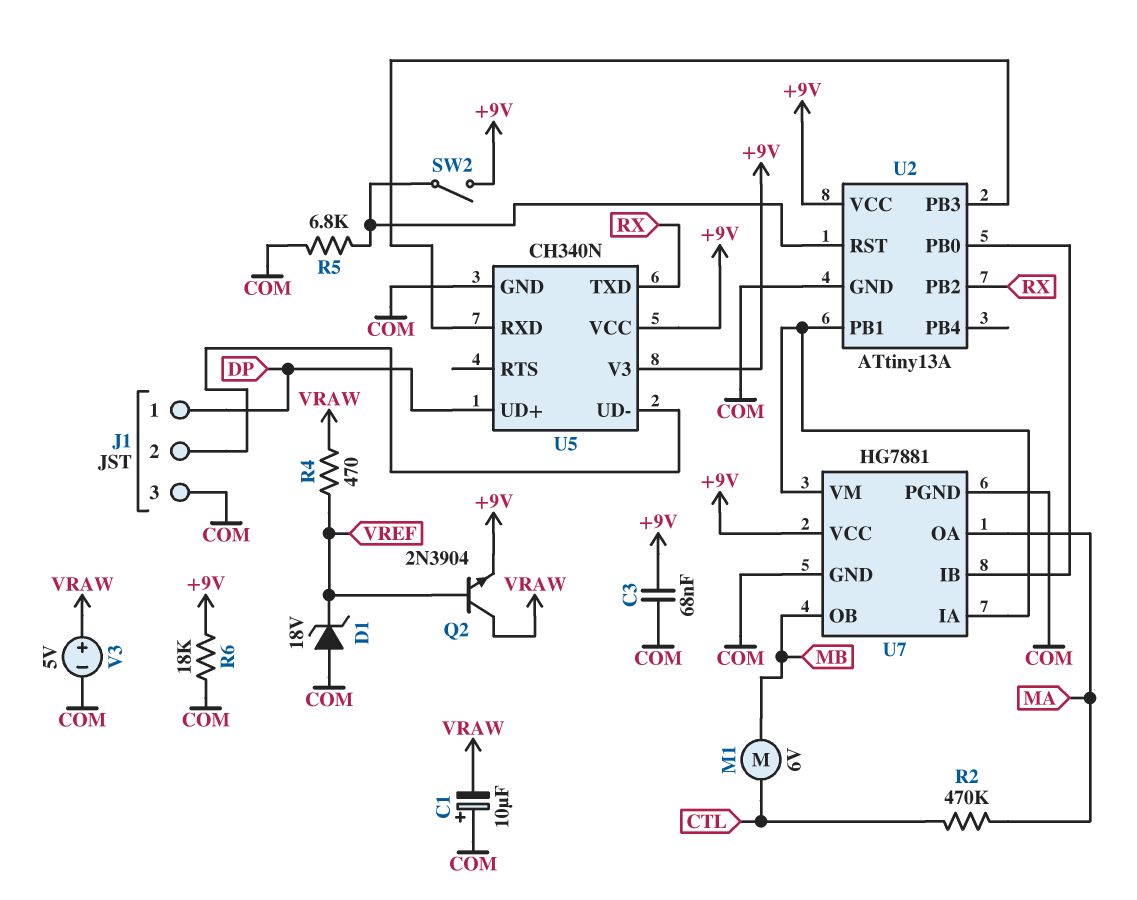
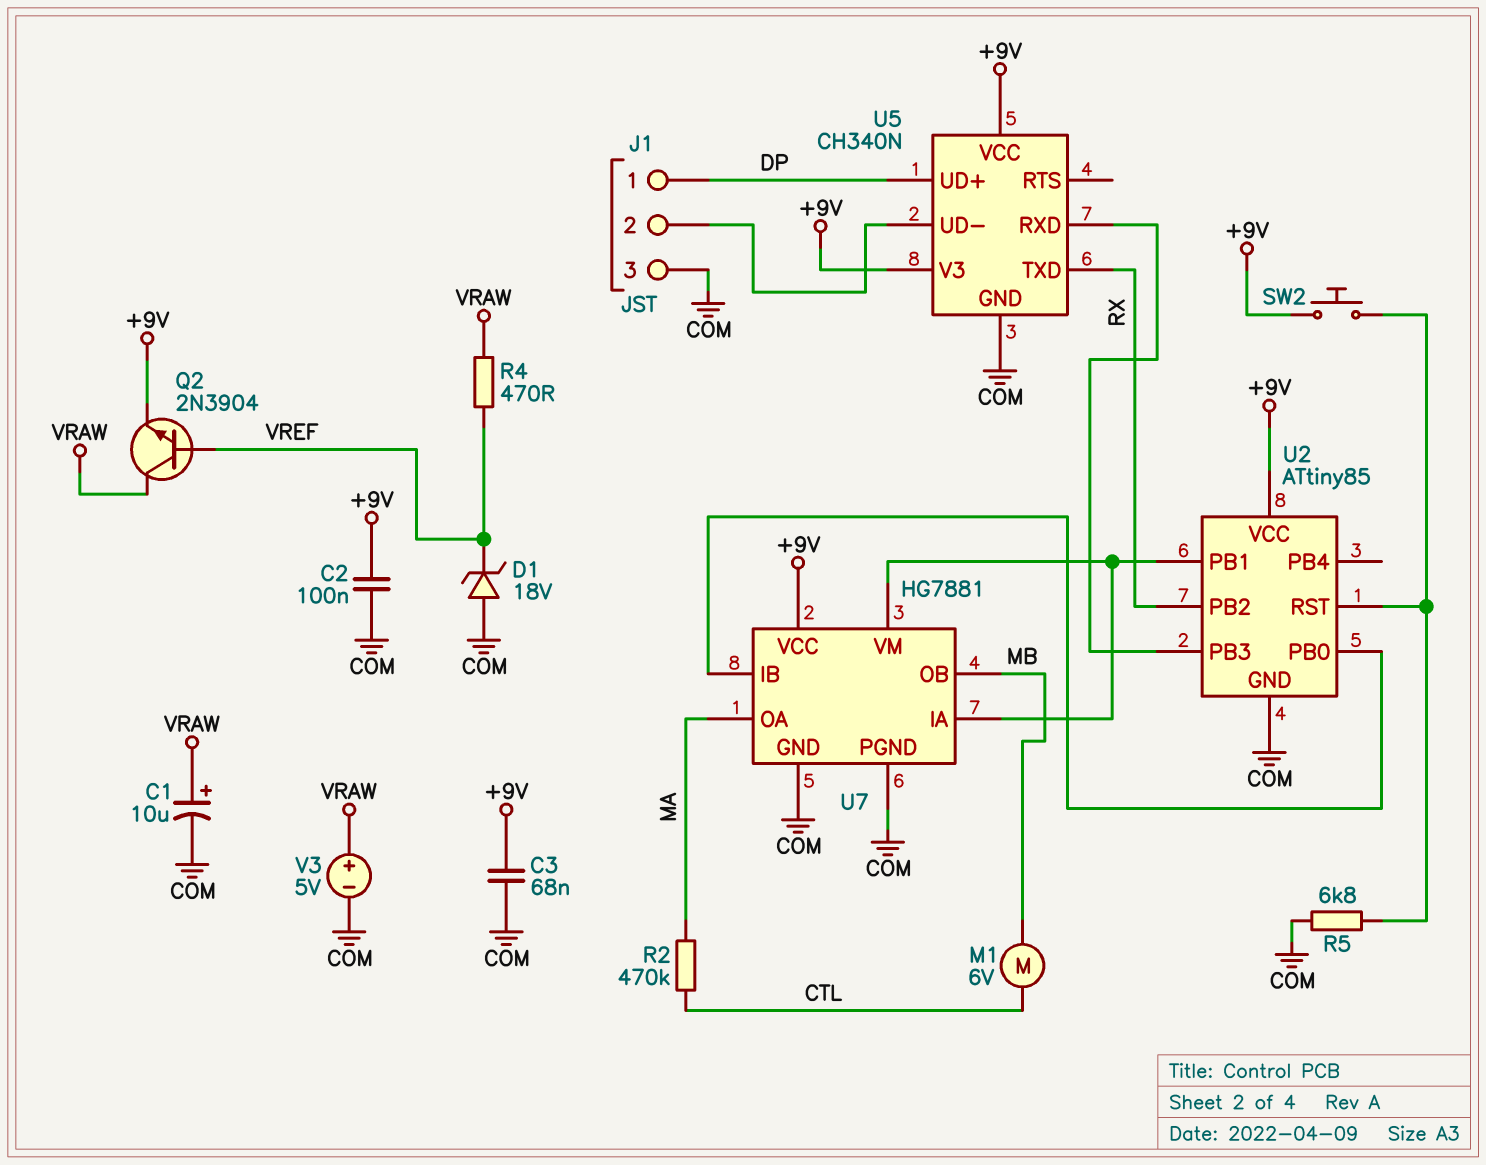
C1: 10uF (plus COM, minus VRAW) -> 10uF (plus VRAW, minus COM)
C2: none -> 100nF (+9V, COM)
R6: 18k (+9V, COM) -> none
SW2: switch (+9V, U2/RST) -> button (+9V, U2/RST)
U2: ATtiny13A -> ATtiny85

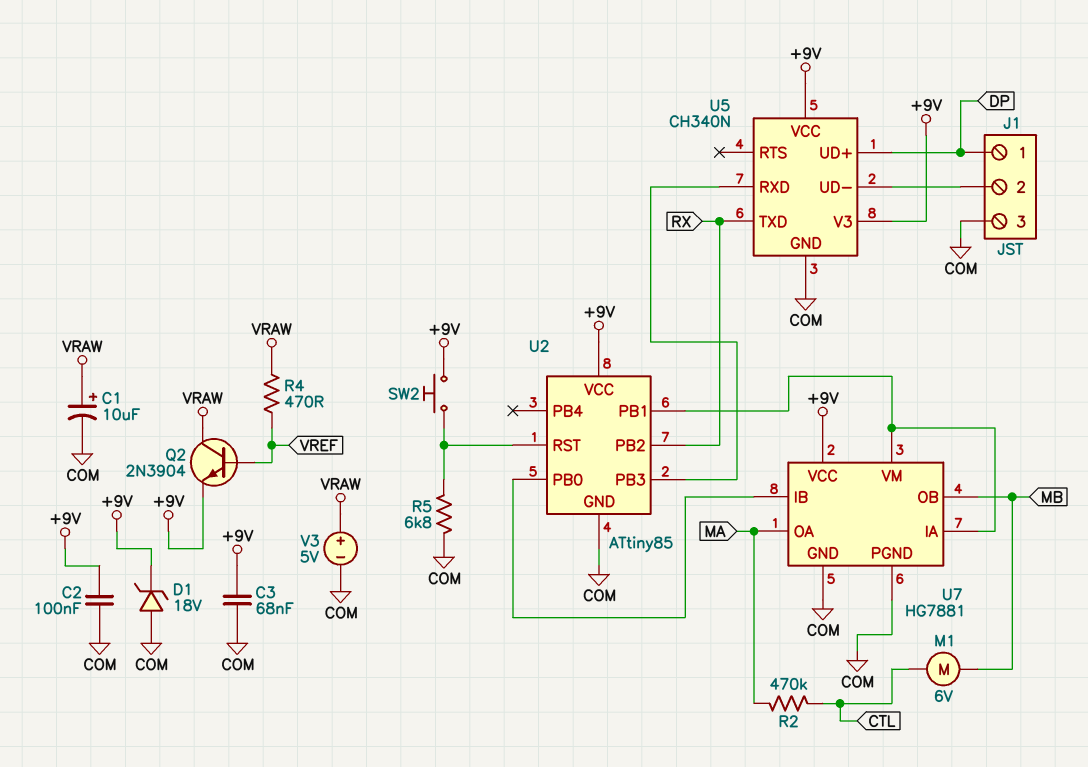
D1: zener 18V (A COM, K VREF) -> zener 18V (A COM, K +9V)

